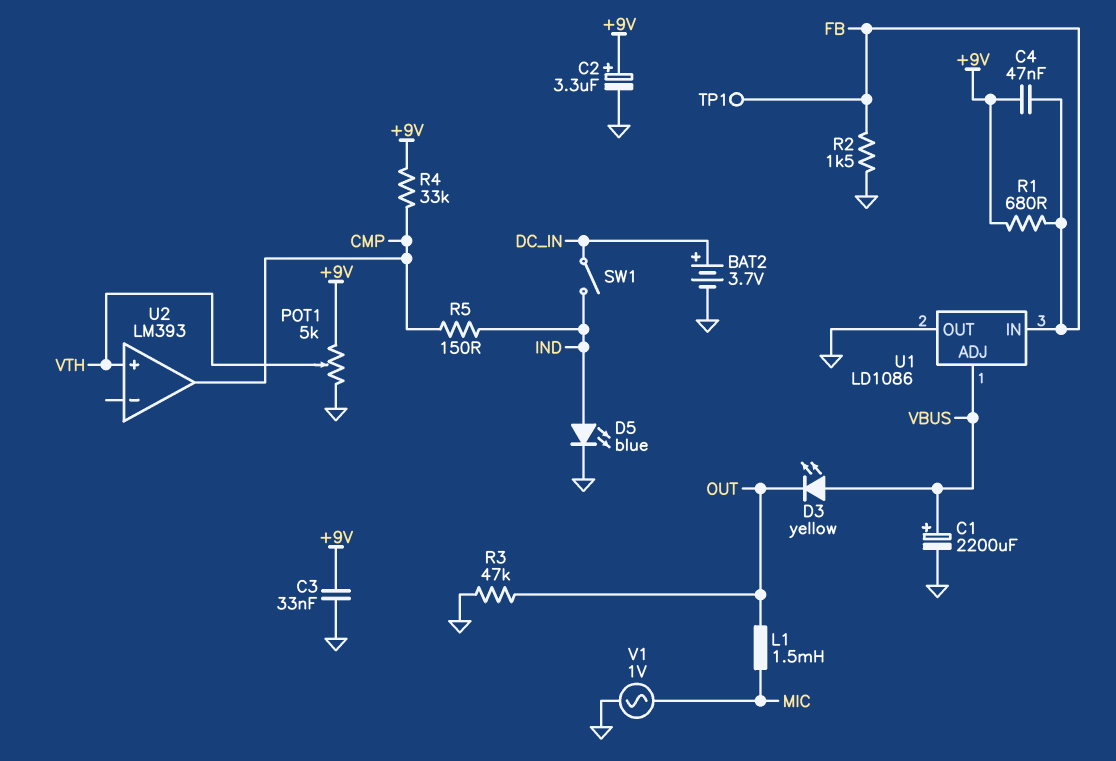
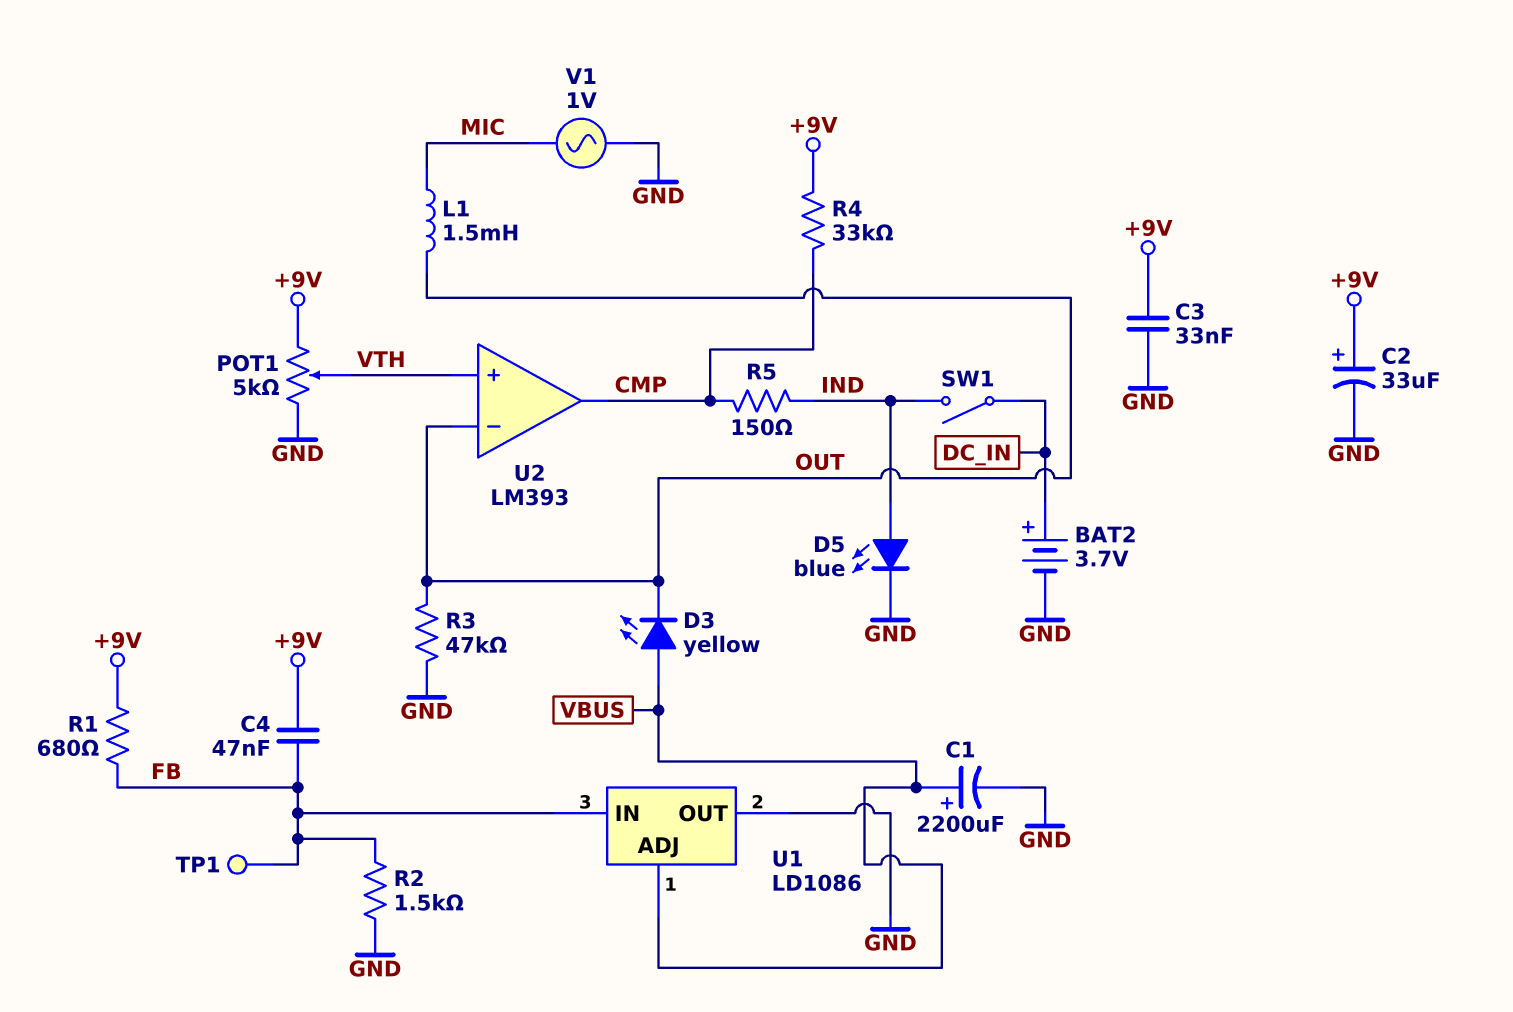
C2: 3.3uF (plus +9V, minus GND) -> 33uF (plus +9V, minus GND)
U2 pin in-: none -> OUT

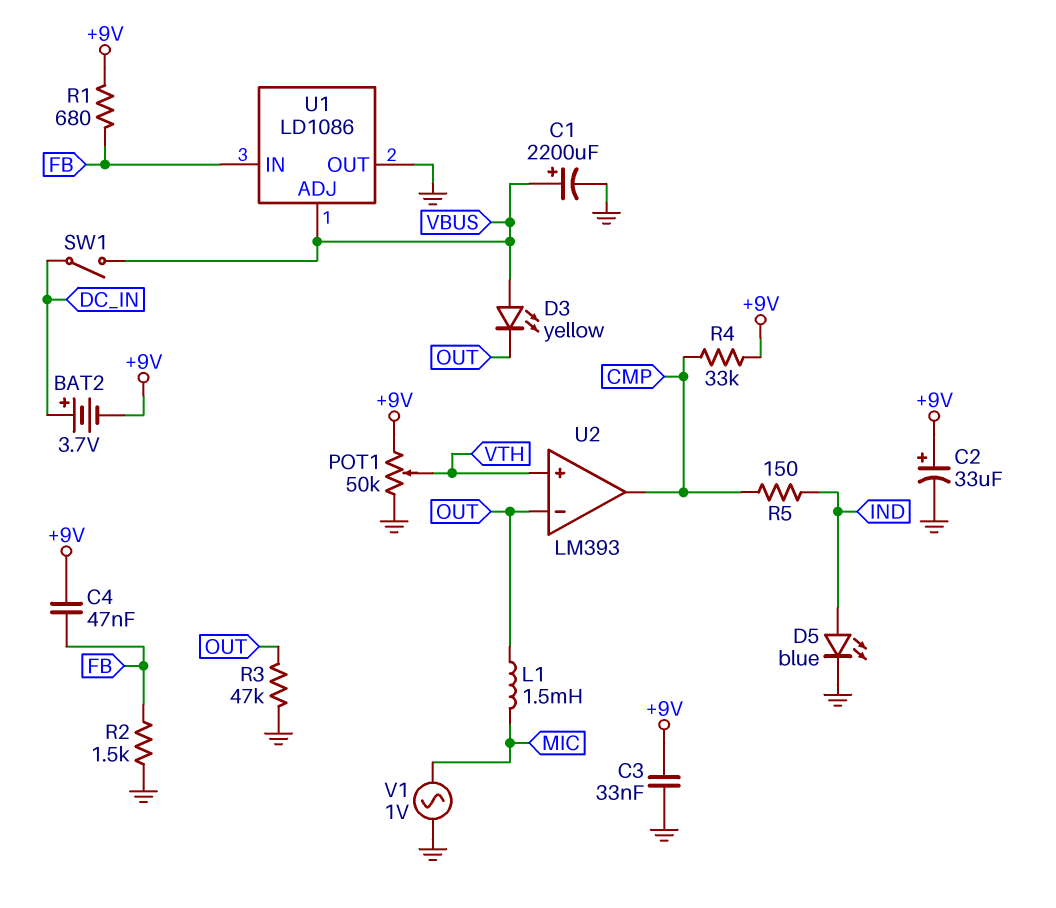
BAT2: 3.7V (plus DC_IN, minus GND) -> 3.7V (plus DC_IN, minus +9V)
POT1: 5k (+9V, GND, wiper VTH) -> 50k (+9V, GND, wiper VTH)
SW1: switch (DC_IN, IND) -> switch (DC_IN, VBUS)
TP1: test point (FB) -> none

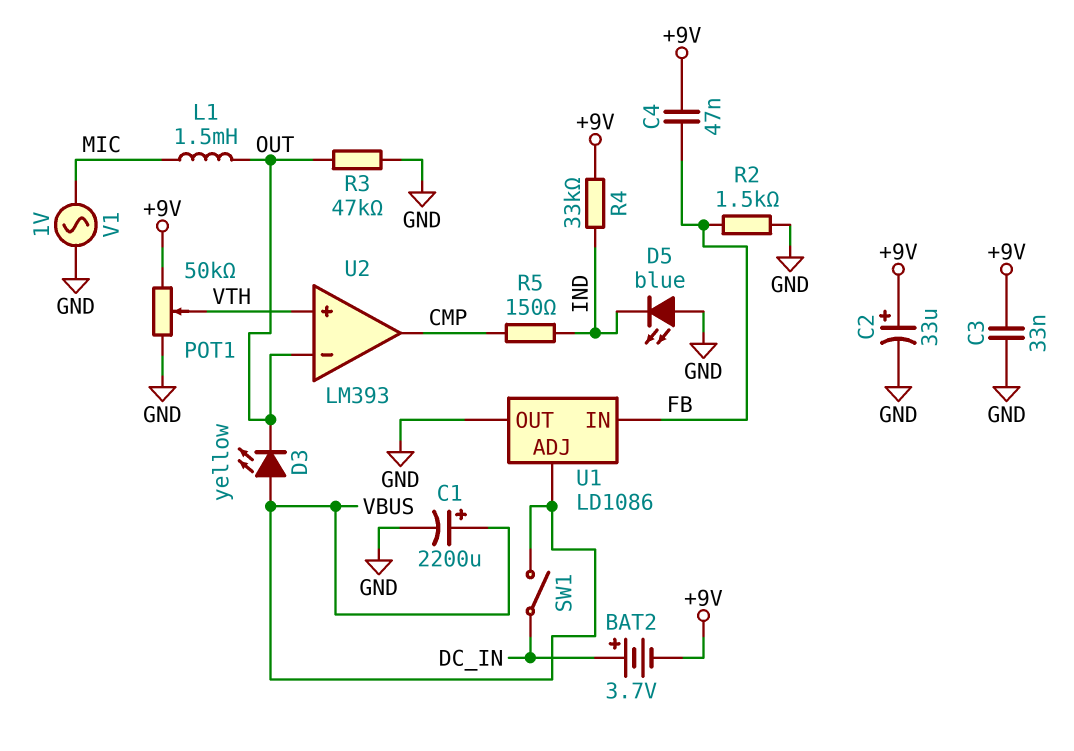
D5: LED blue (A IND, K GND) -> LED blue (A GND, K IND)
R1: 680 (+9V, FB) -> none
R4: 33k (+9V, CMP) -> 33k (+9V, IND)

